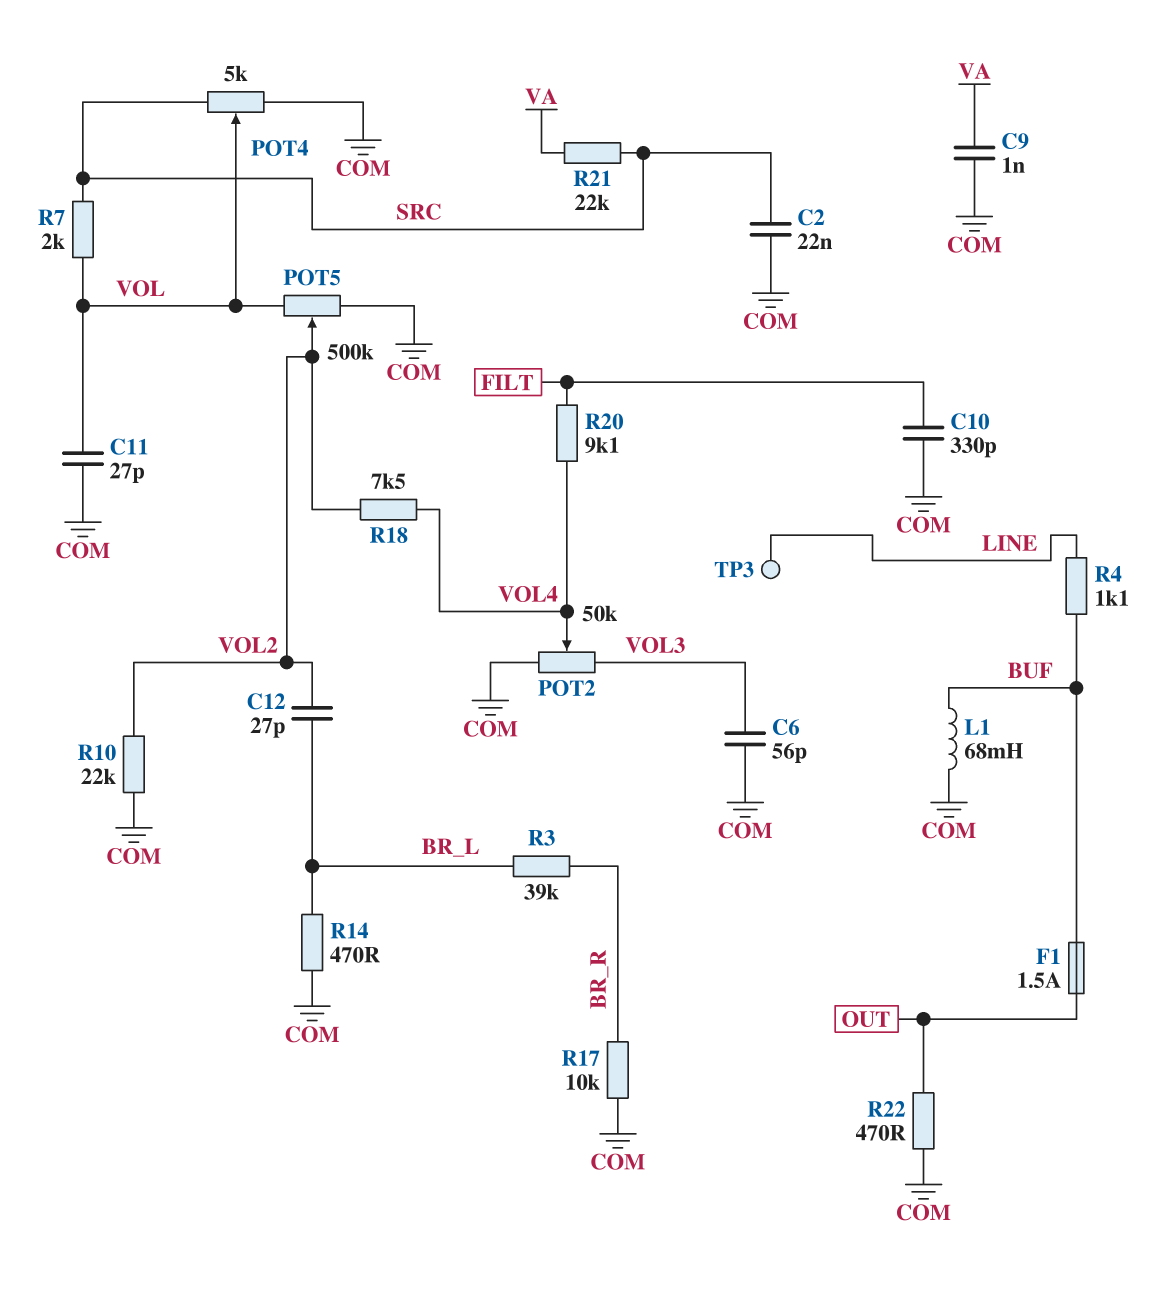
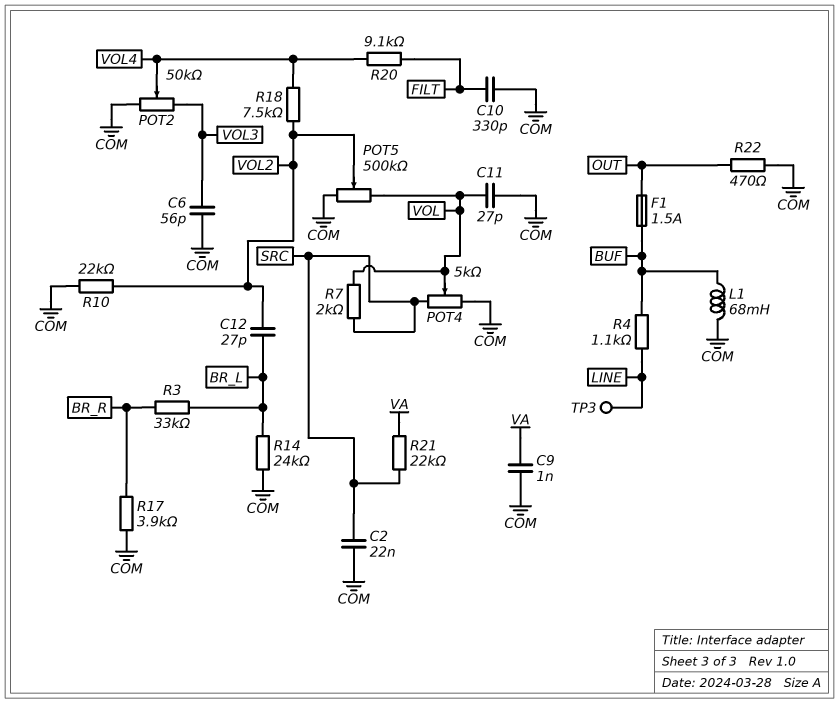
R3: 39k (BR_L, BR_R) -> 33k (BR_L, BR_R)
R14: 470 (BR_L, COM) -> 24k (BR_L, COM)
R17: 10k (BR_R, COM) -> 3.9k (BR_R, COM)

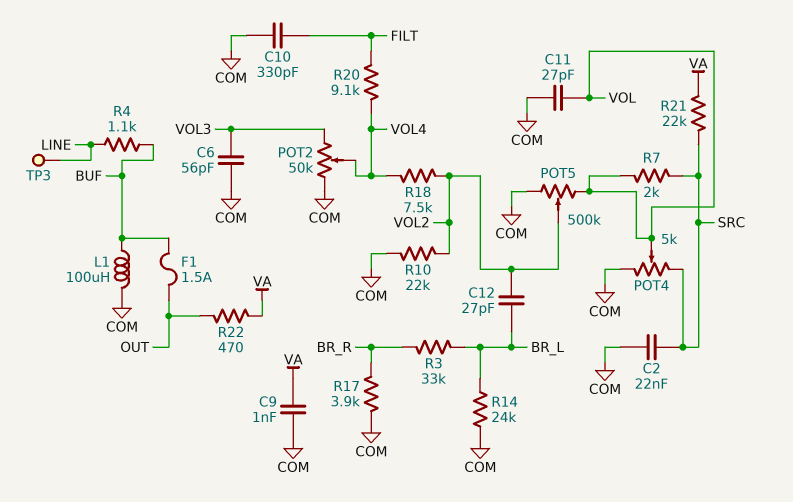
L1: 68mH (BUF, COM) -> 100uH (BUF, COM)
R22: 470 (COM, OUT) -> 470 (OUT, VA)

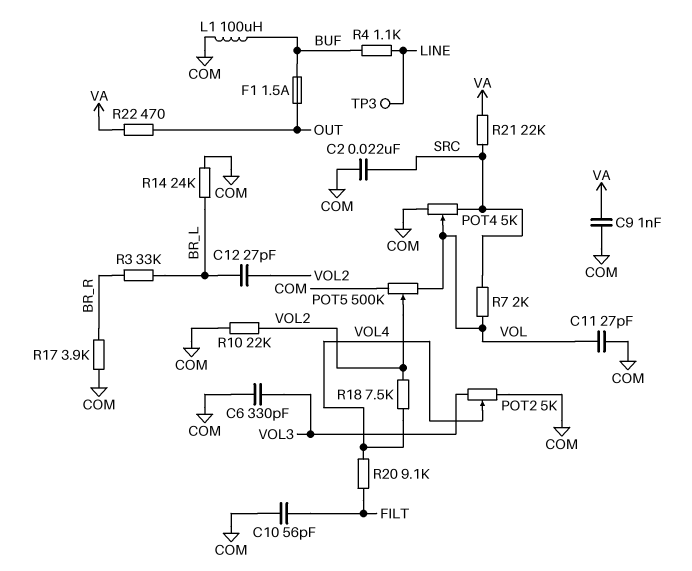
C6: 56pF (COM, VOL3) -> 330pF (COM, VOL3)
C10: 330pF (COM, FILT) -> 56pF (COM, FILT)
POT2: 50k (COM, VOL3, wiper VOL4) -> 5k (COM, VOL3, wiper VOL4)

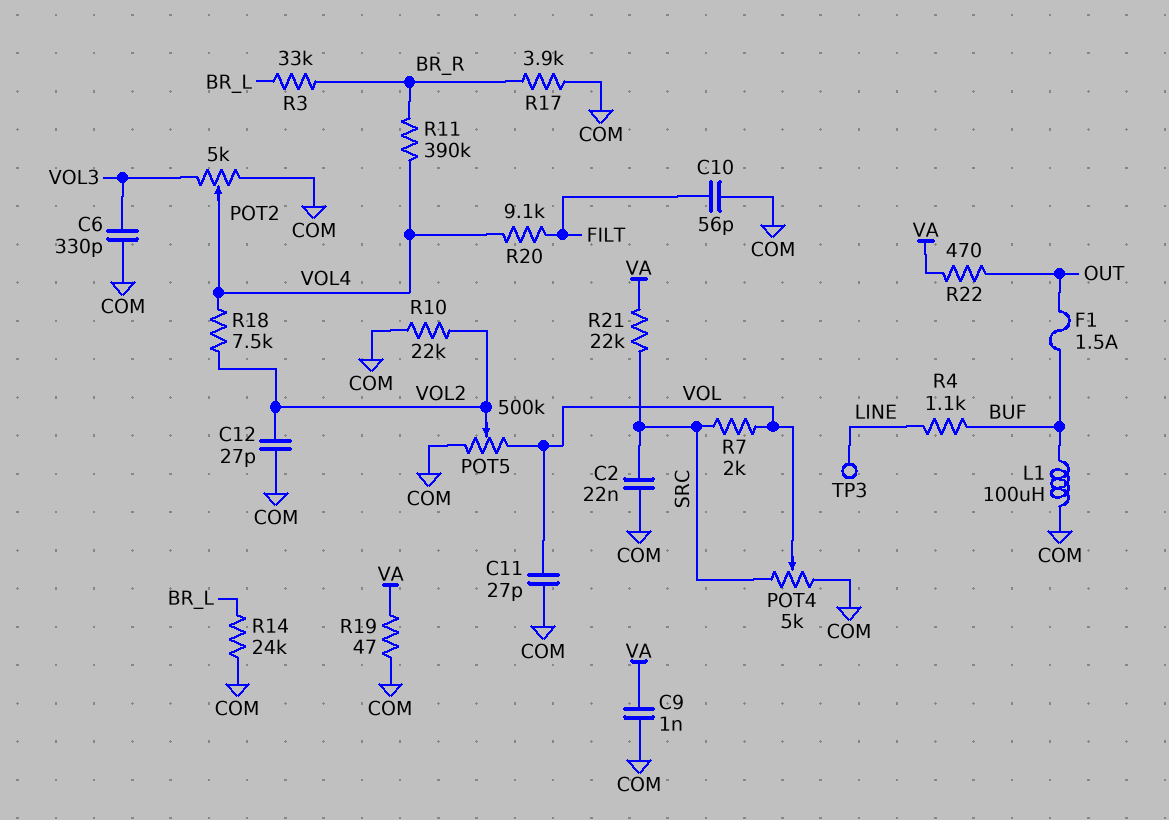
C12: 27pF (BR_L, VOL2) -> 27pF (COM, VOL2)
R11: none -> 390k (BR_R, VOL4)
R19: none -> 47 (COM, VA)

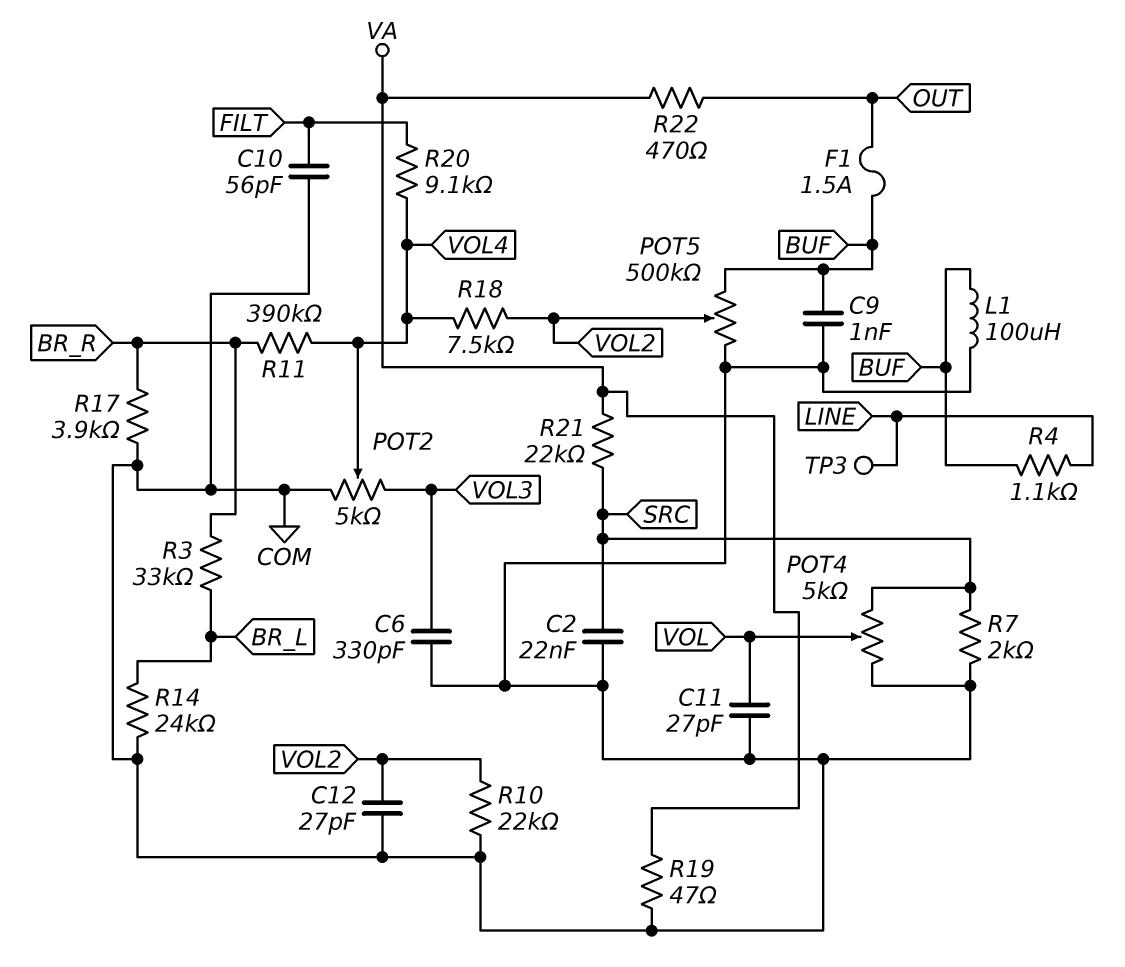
C9: 1nF (COM, VA) -> 1nF (BUF, COM)
POT5: 500k (COM, VOL, wiper VOL2) -> 500k (BUF, COM, wiper VOL2)
R7: 2k (SRC, VOL) -> 2k (COM, SRC)

